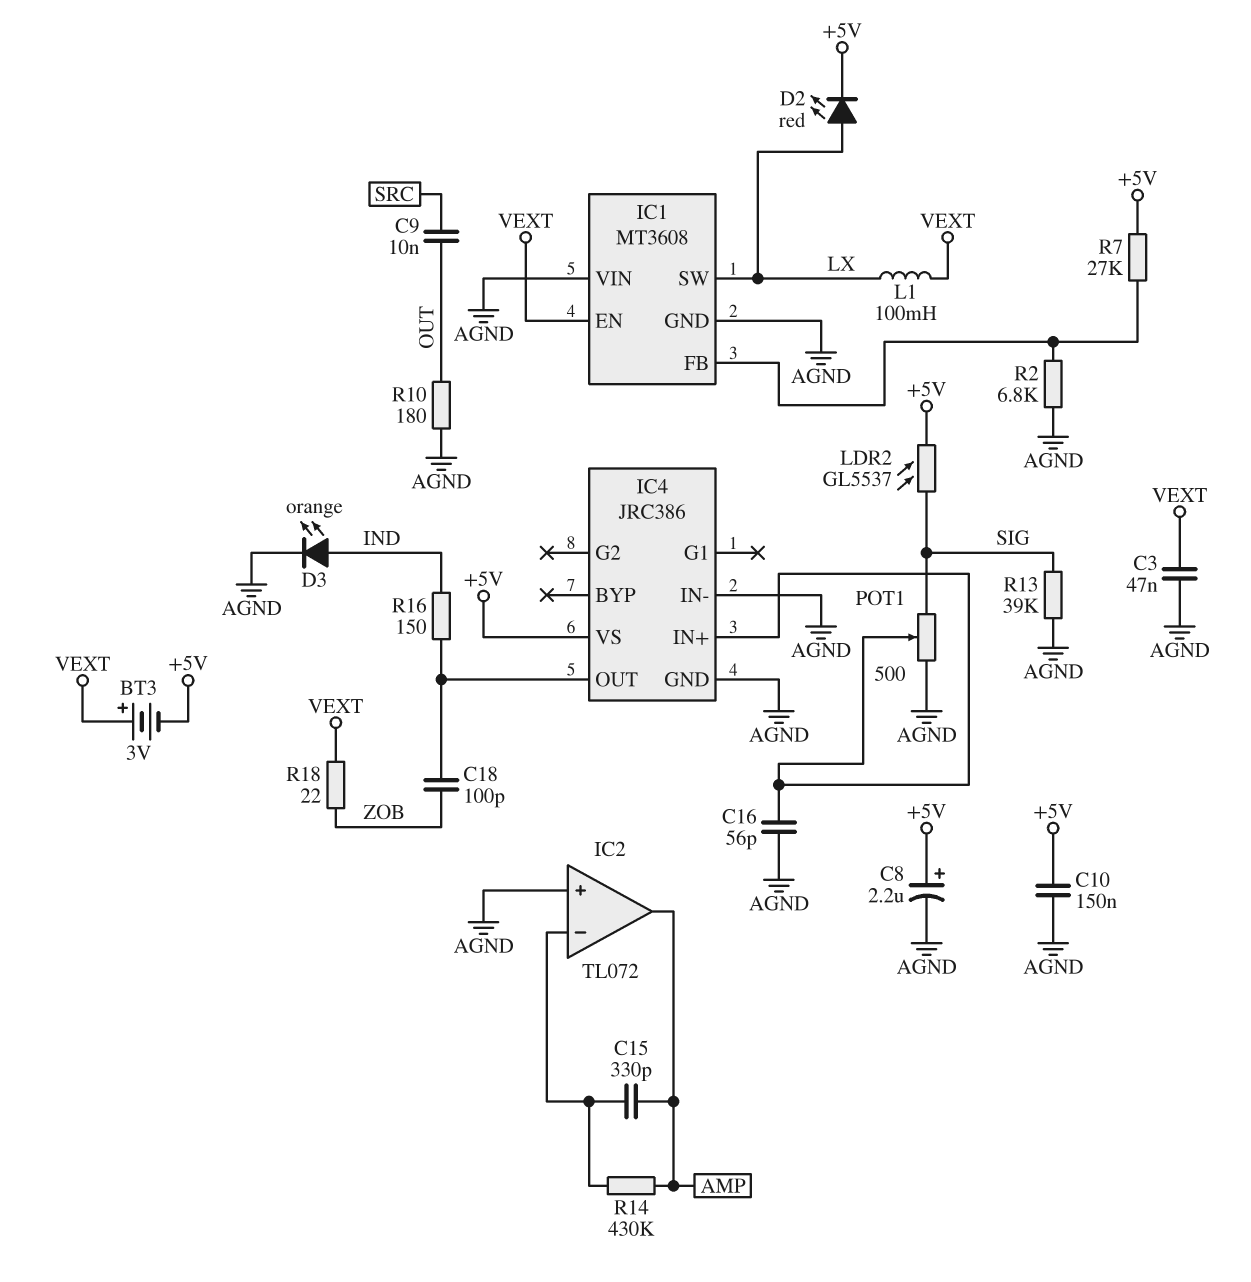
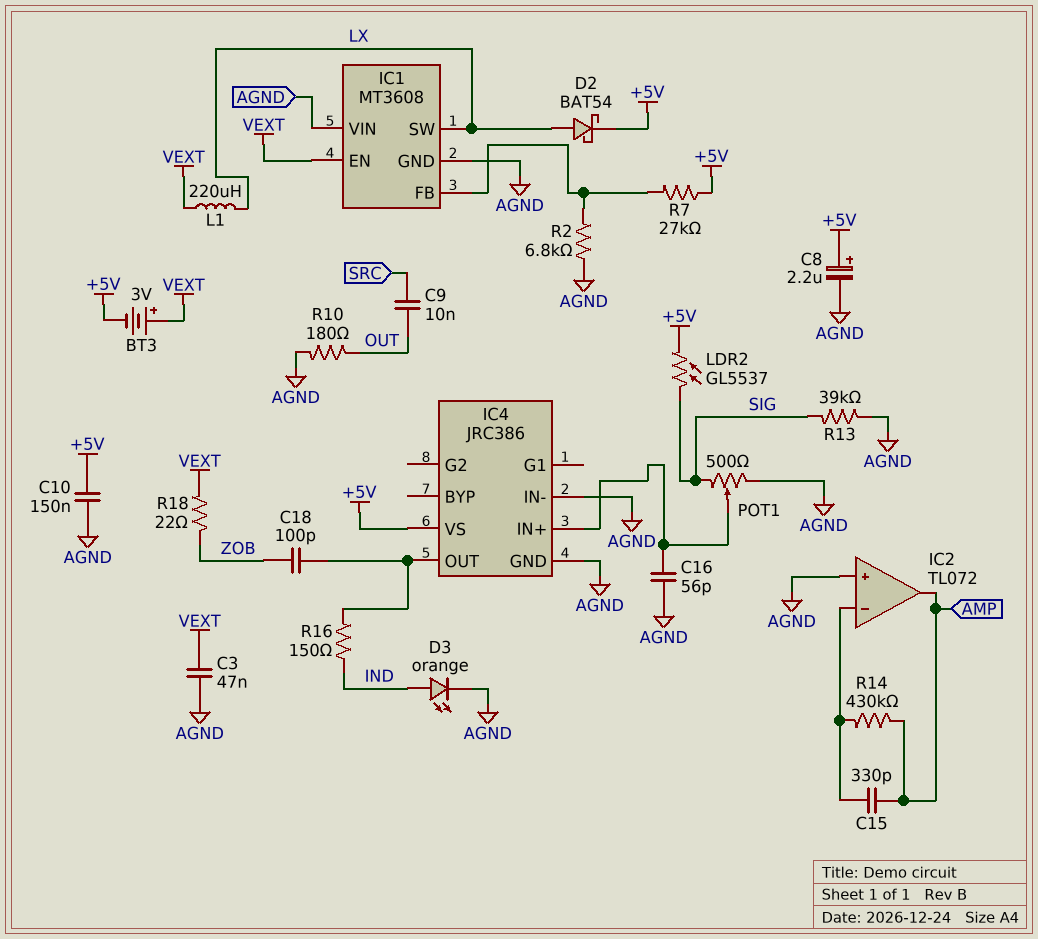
D2: LED red (A LX, K +5V) -> schottky BAT54 (A LX, K +5V)
L1: 100mH (LX, VEXT) -> 220uH (LX, VEXT)

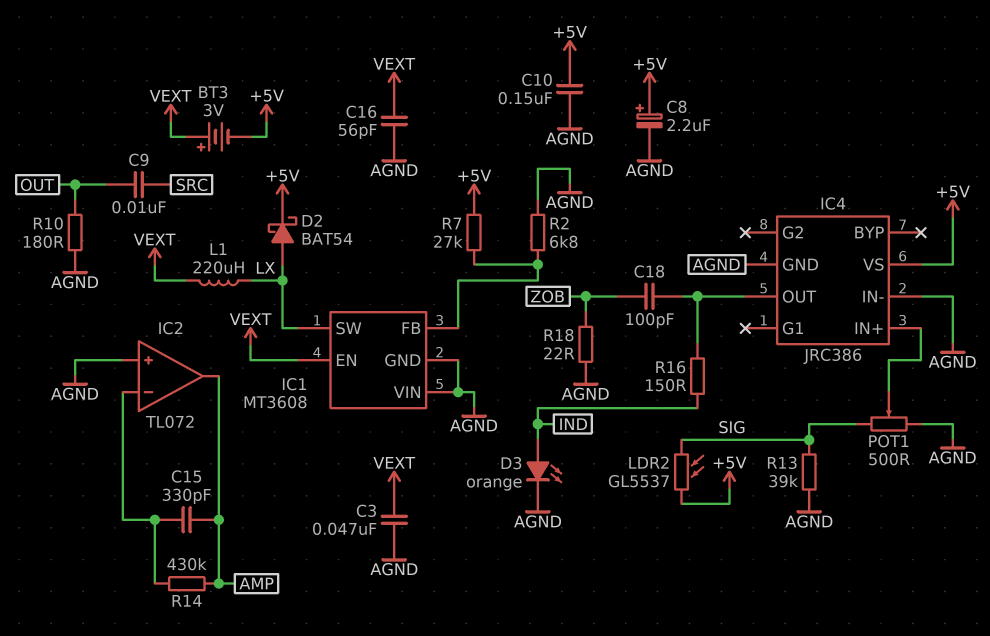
C16: 56pF (AGND, IC4/IN+) -> 56pF (AGND, VEXT)
R18: 22 (VEXT, ZOB) -> 22 (AGND, ZOB)

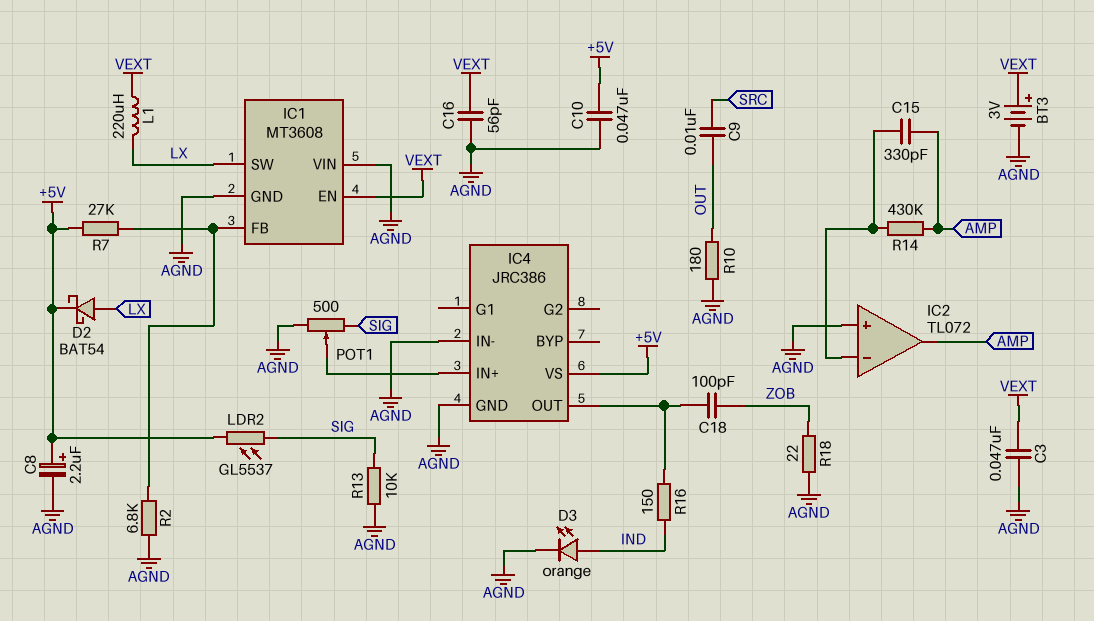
BT3: 3V (plus VEXT, minus +5V) -> 3V (plus VEXT, minus AGND)
C10: 150nF (+5V, AGND) -> 47nF (+5V, AGND)
R13: 39k (AGND, SIG) -> 10k (AGND, SIG)

